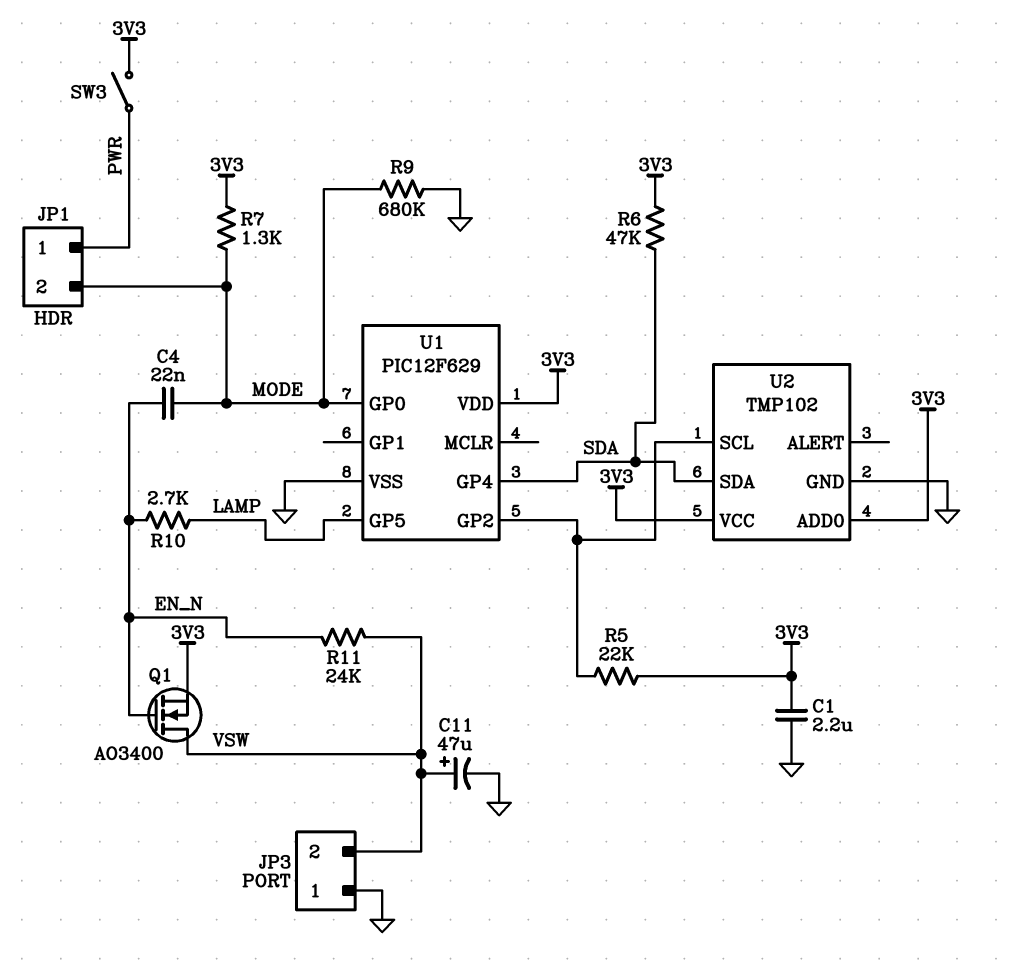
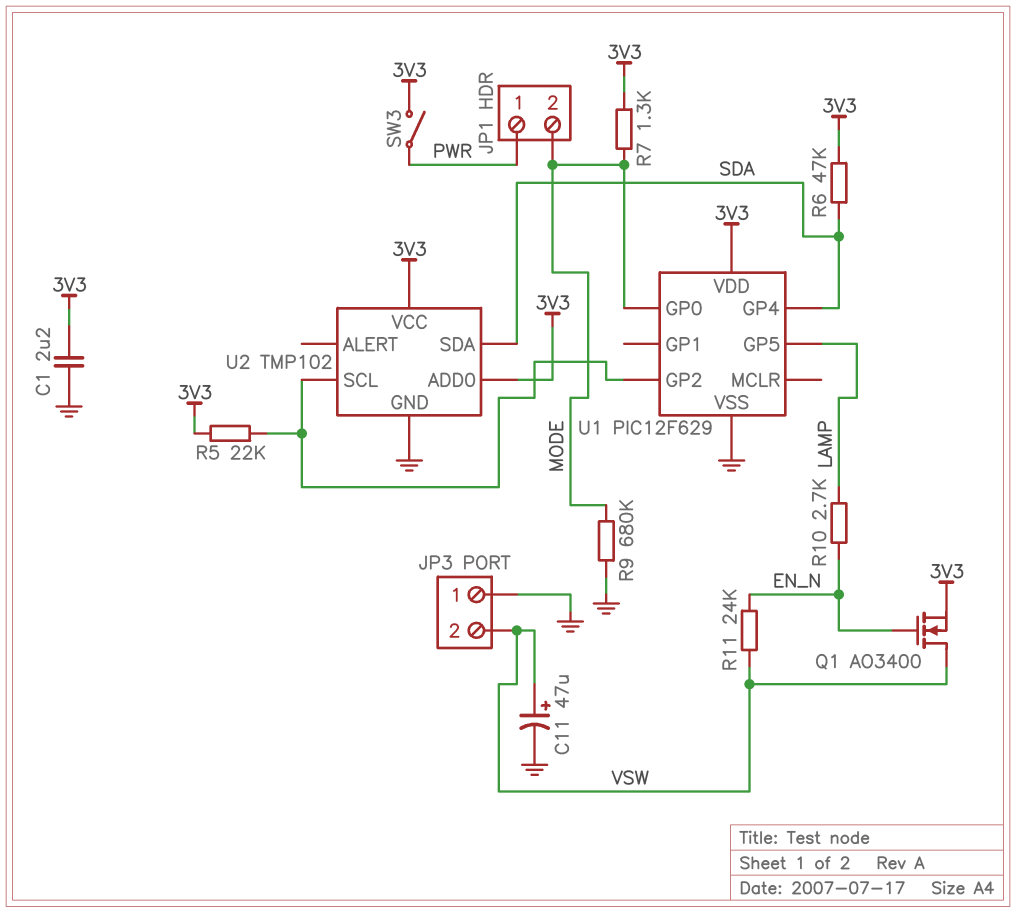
C4: 22nF (EN_N, MODE) -> none

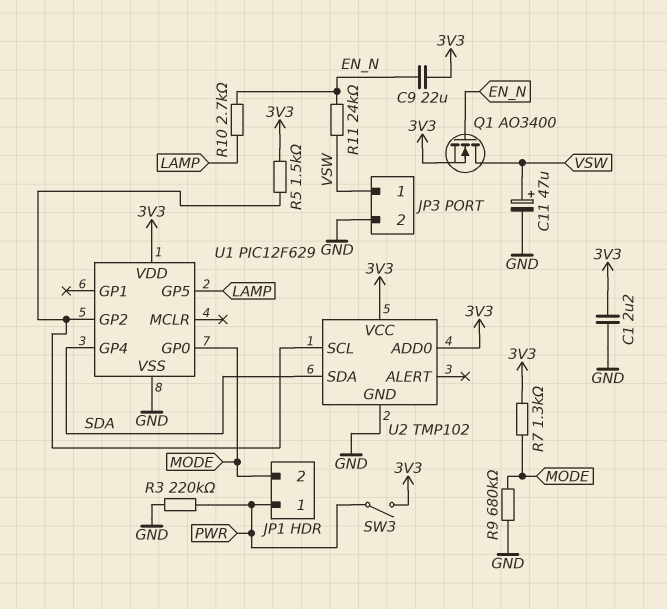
C9: none -> 22uF (3V3, EN_N)
JP3 pin 1: GND -> VSW
JP3 pin 2: VSW -> GND
R3: none -> 220k (GND, PWR)
R5: 22k (3V3, U1/GP2) -> 1.5k (3V3, U1/GP2)
R6: 47k (3V3, SDA) -> none

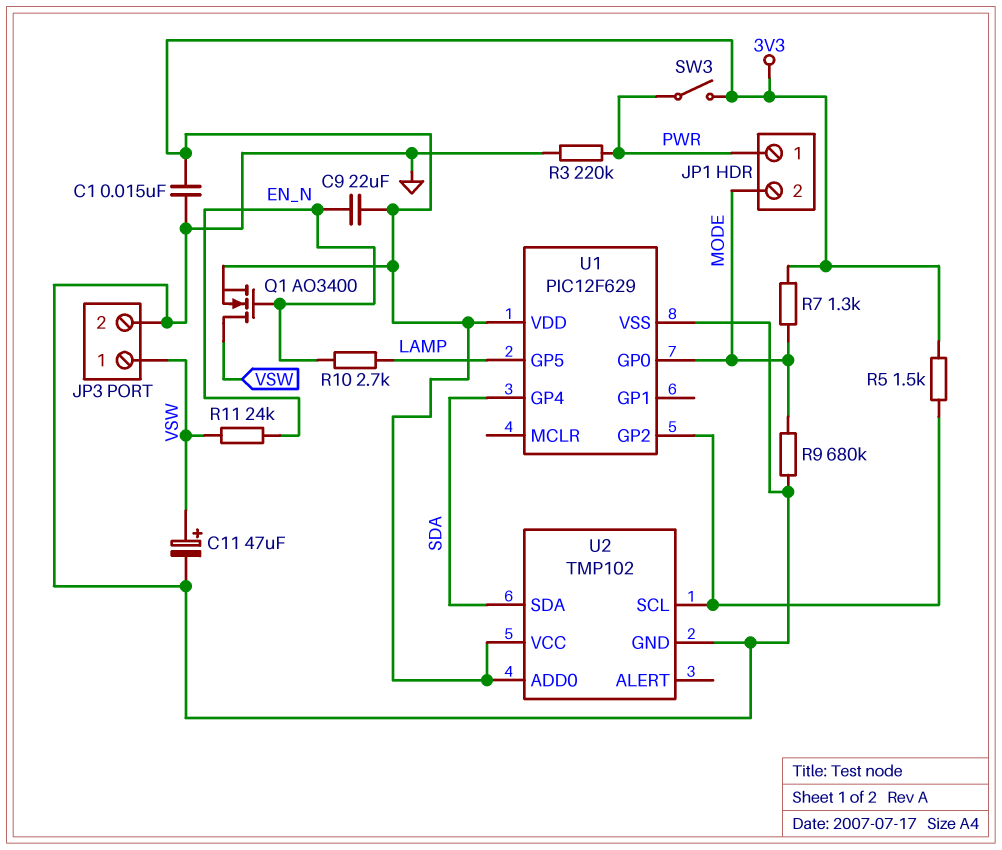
C1: 2.2uF (3V3, GND) -> 15nF (3V3, GND)

